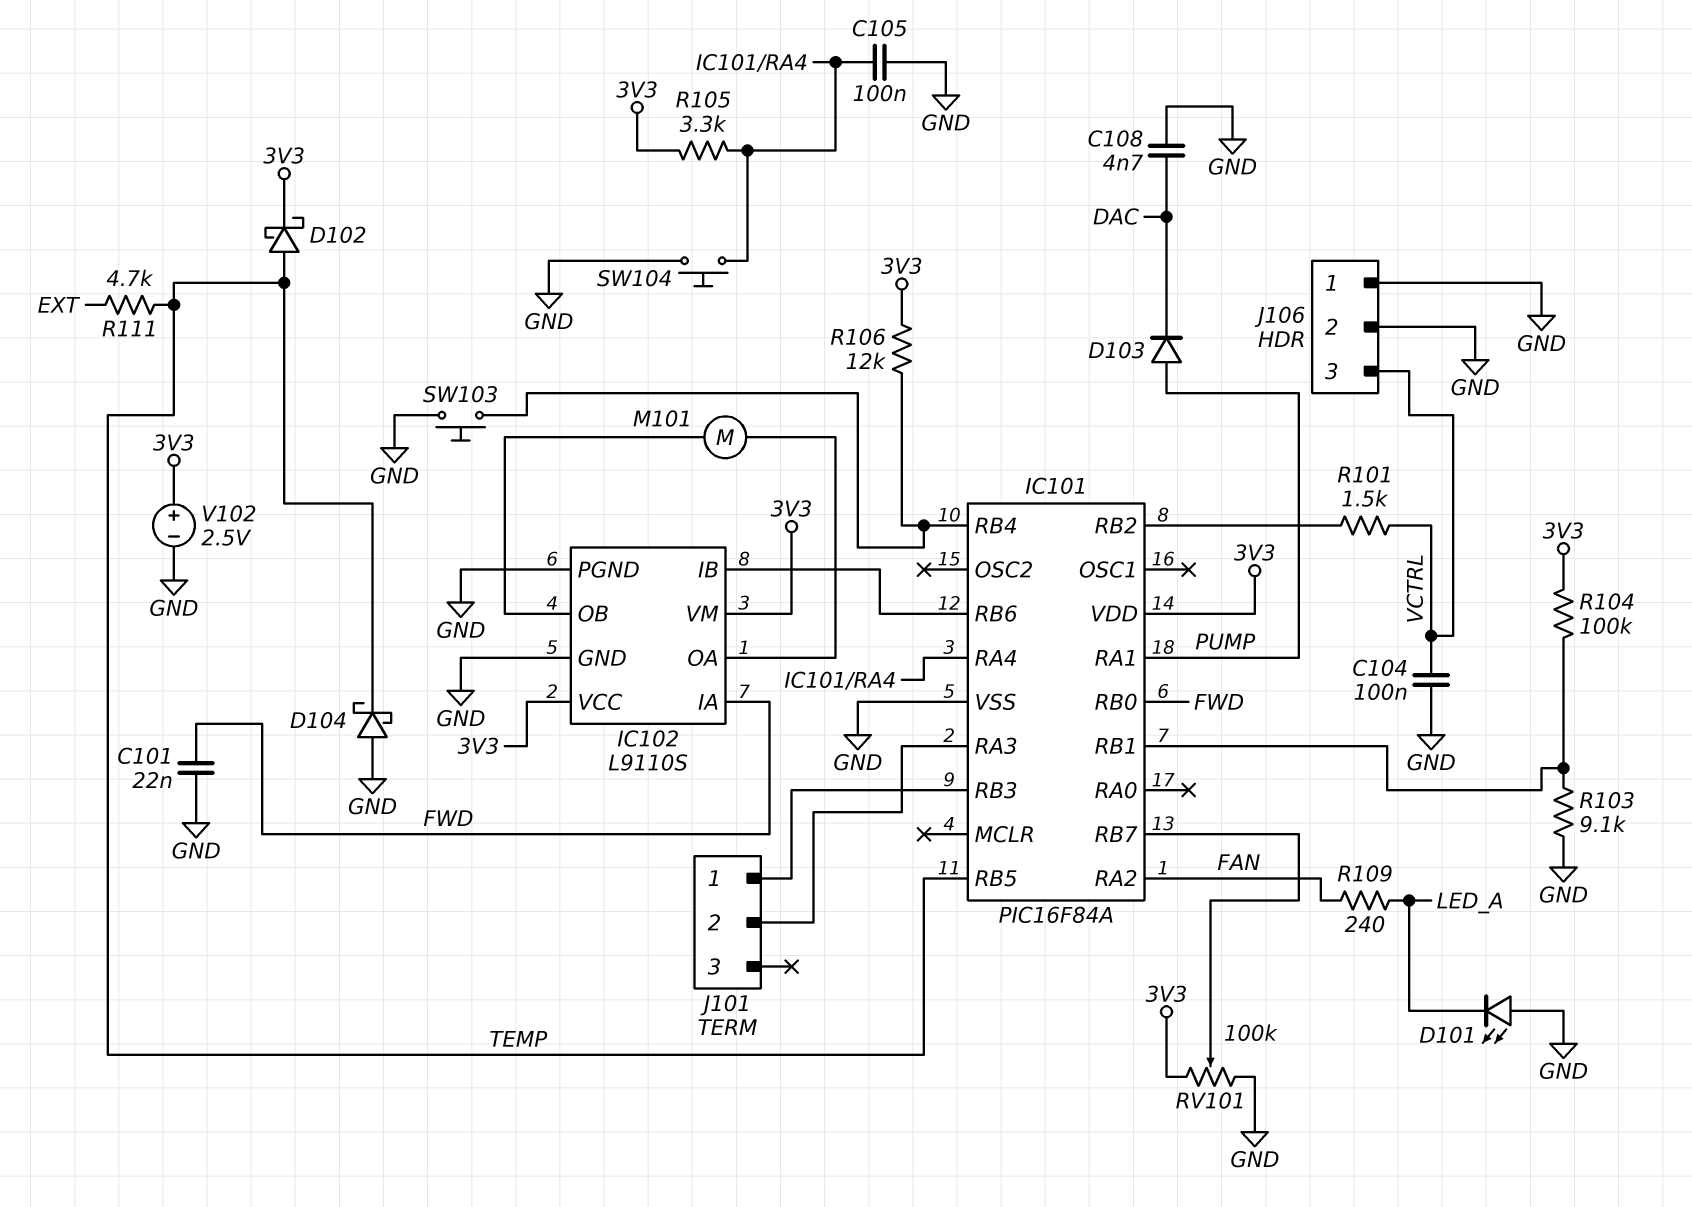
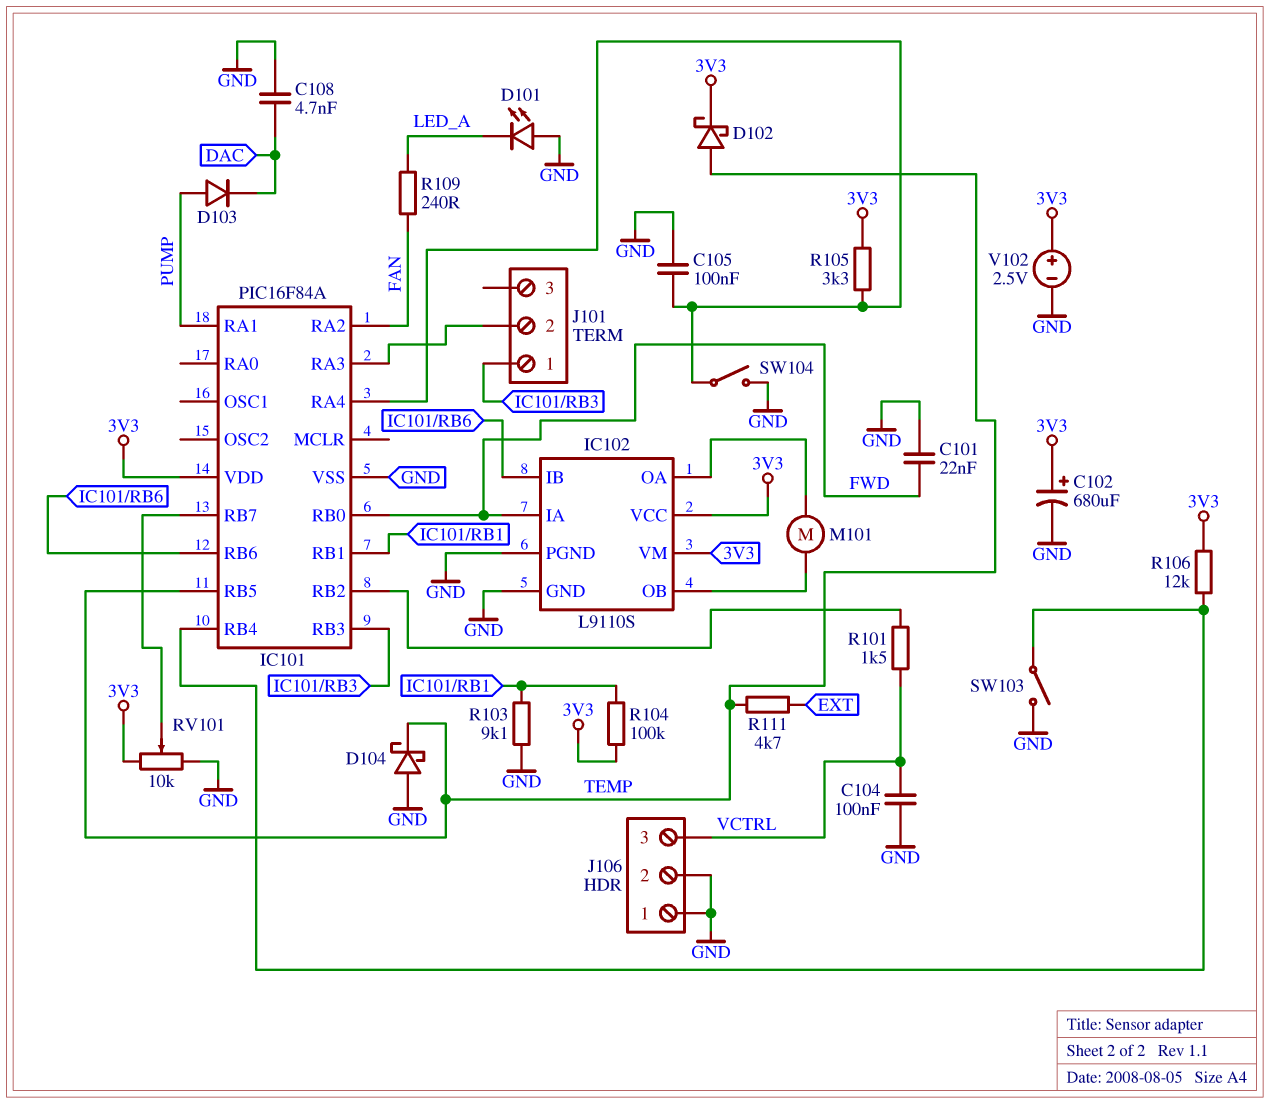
C102: none -> 680uF (plus 3V3, minus GND)
RV101: 100k (3V3, GND, wiper IC101/RB7) -> 10k (3V3, GND, wiper IC101/RB7)
SW103: button (GND, IC101/RB4) -> switch (GND, IC101/RB4)
SW104: button (GND, IC101/RA4) -> switch (GND, IC101/RA4)

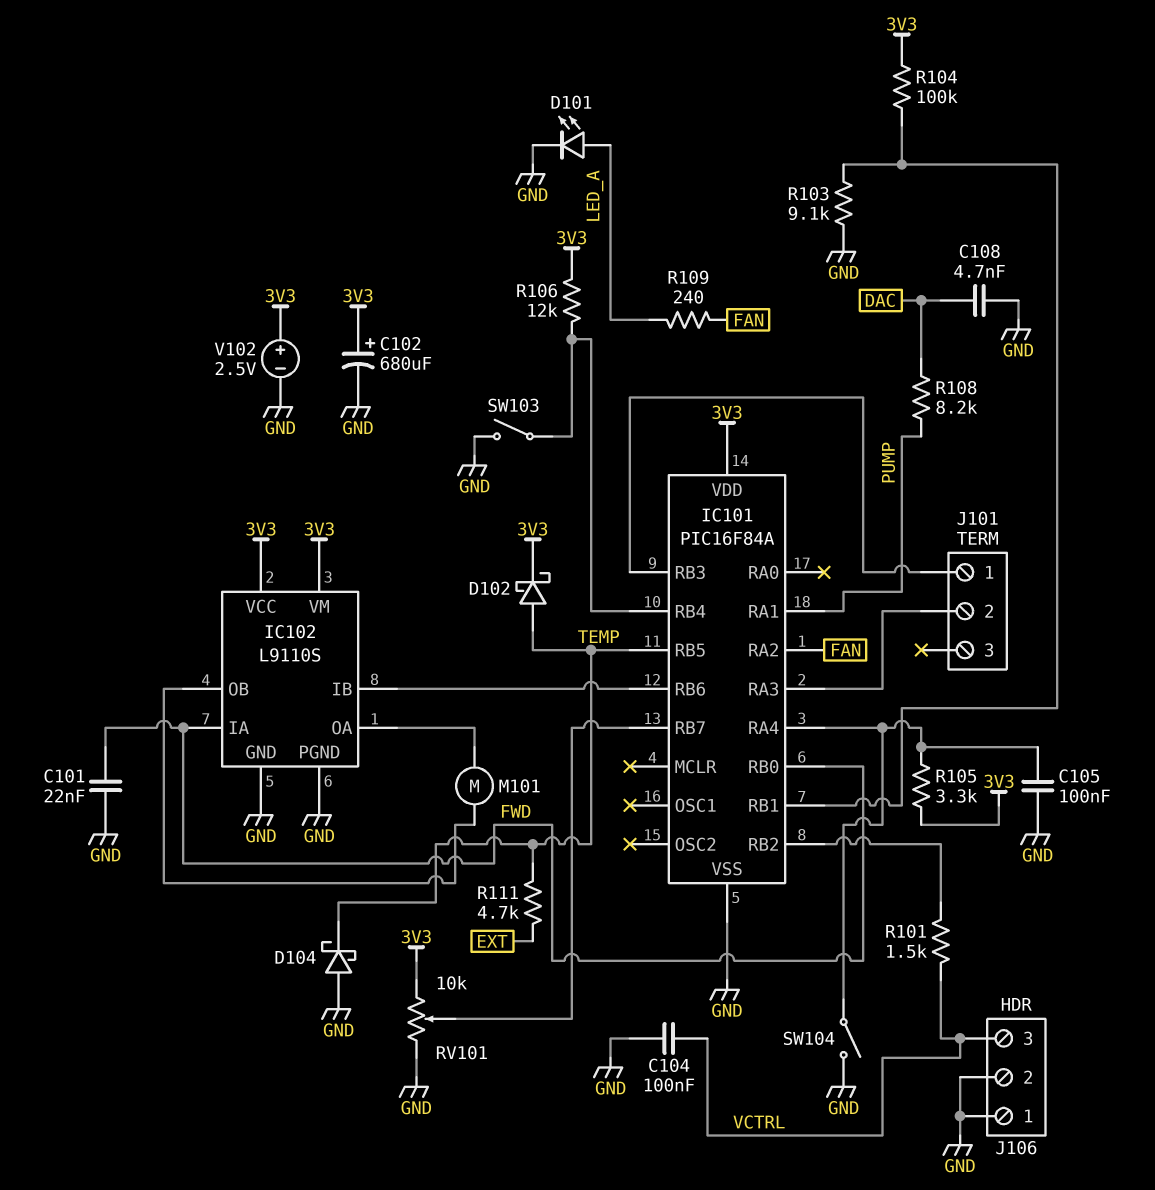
D101: LED (A GND, K LED_A) -> LED (A LED_A, K GND)
D103: diode (A PUMP, K DAC) -> none
R108: none -> 8.2k (DAC, PUMP)

